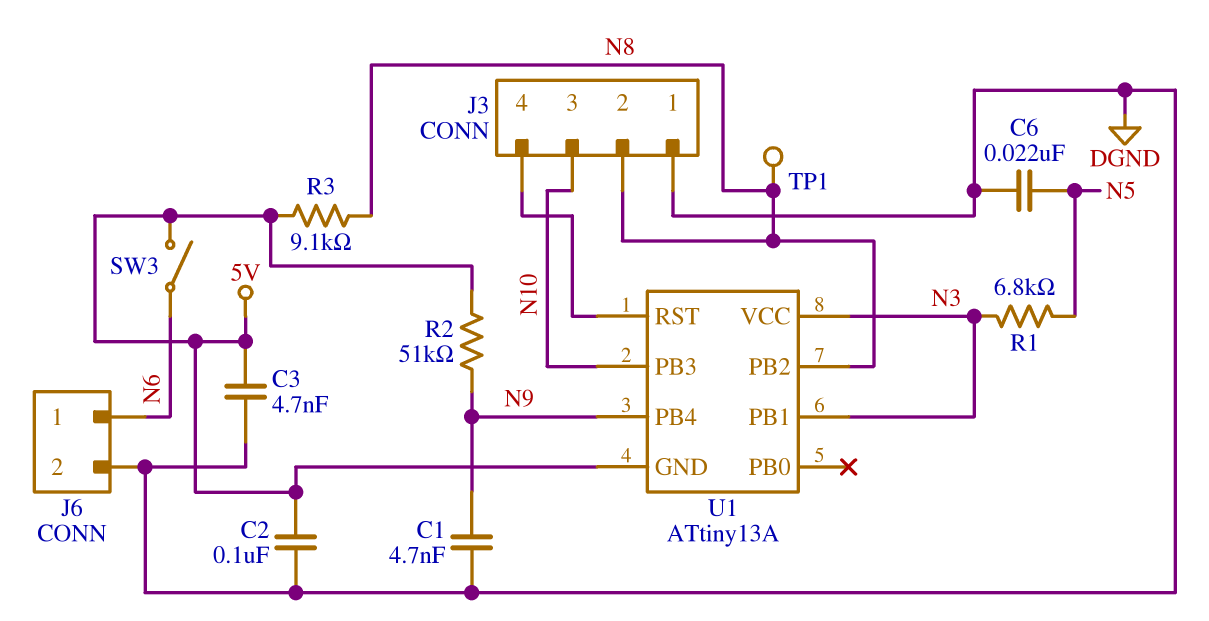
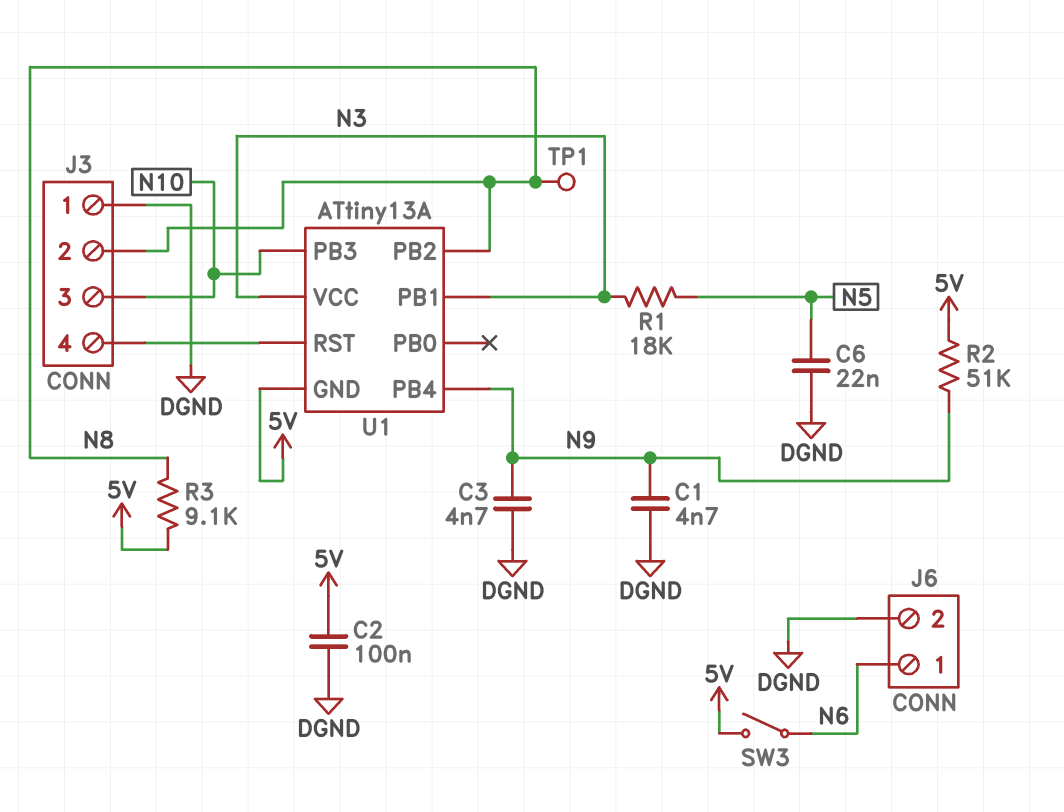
C3: 4.7nF (5V, DGND) -> 4.7nF (DGND, N9)
R1: 6.8k (N3, N5) -> 18k (N3, N5)

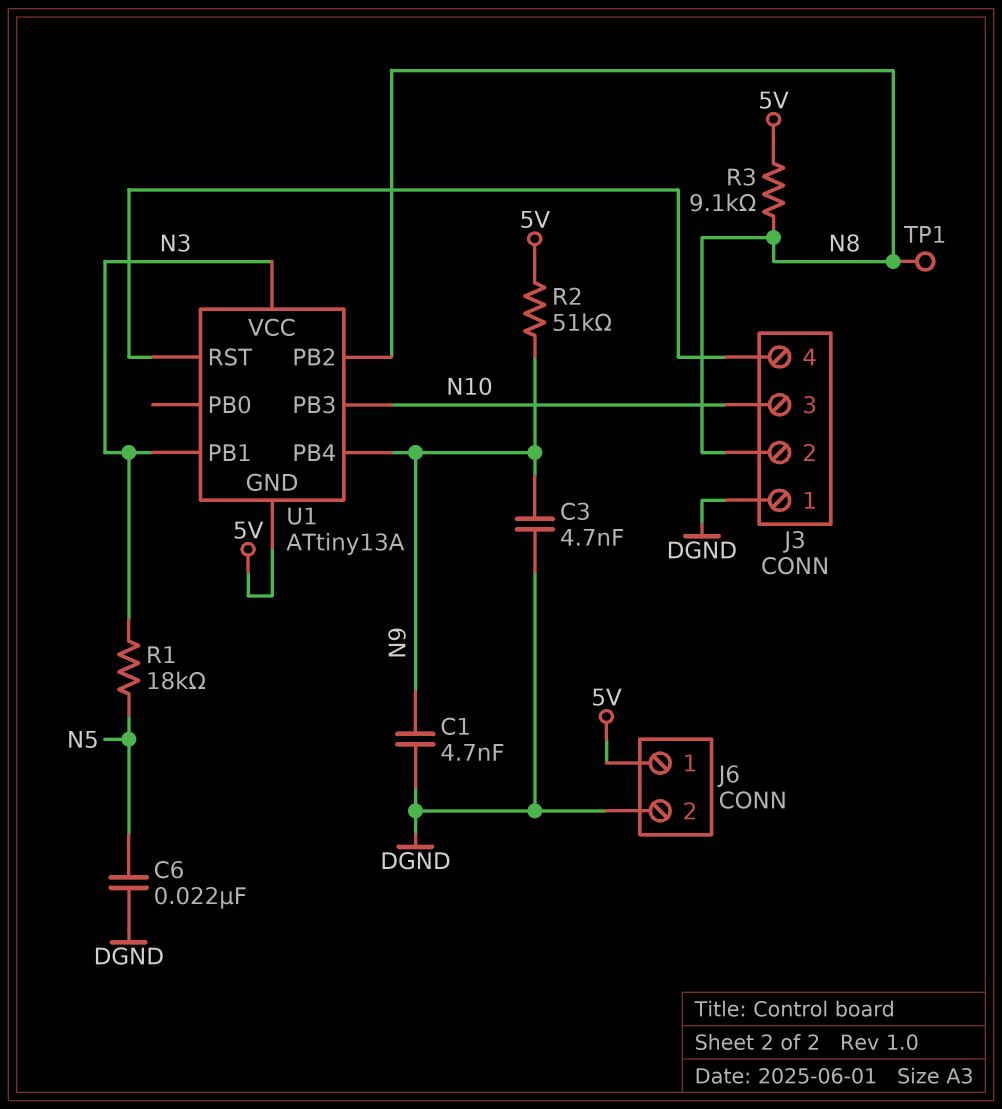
C2: 100nF (5V, DGND) -> none
J6 pin 1: N6 -> 5V
SW3: switch (5V, N6) -> none

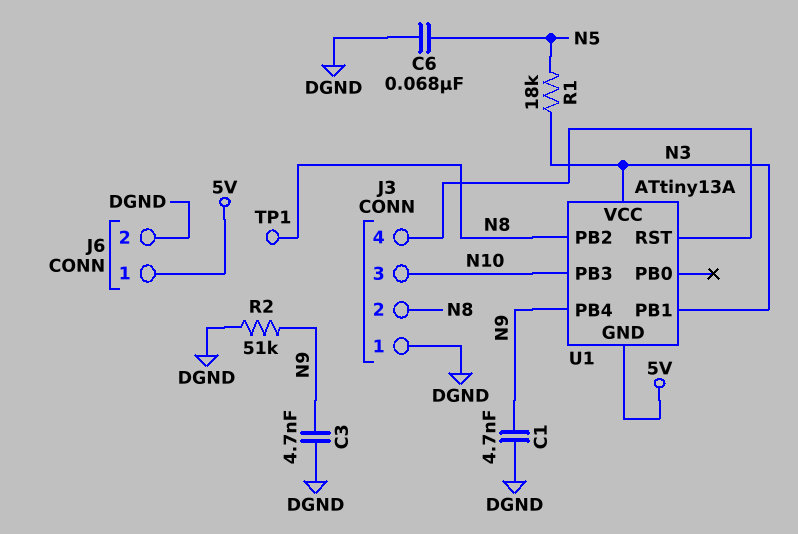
C6: 22nF (DGND, N5) -> 68nF (DGND, N5)
R2: 51k (5V, N9) -> 51k (DGND, N9)
R3: 9.1k (5V, N8) -> none

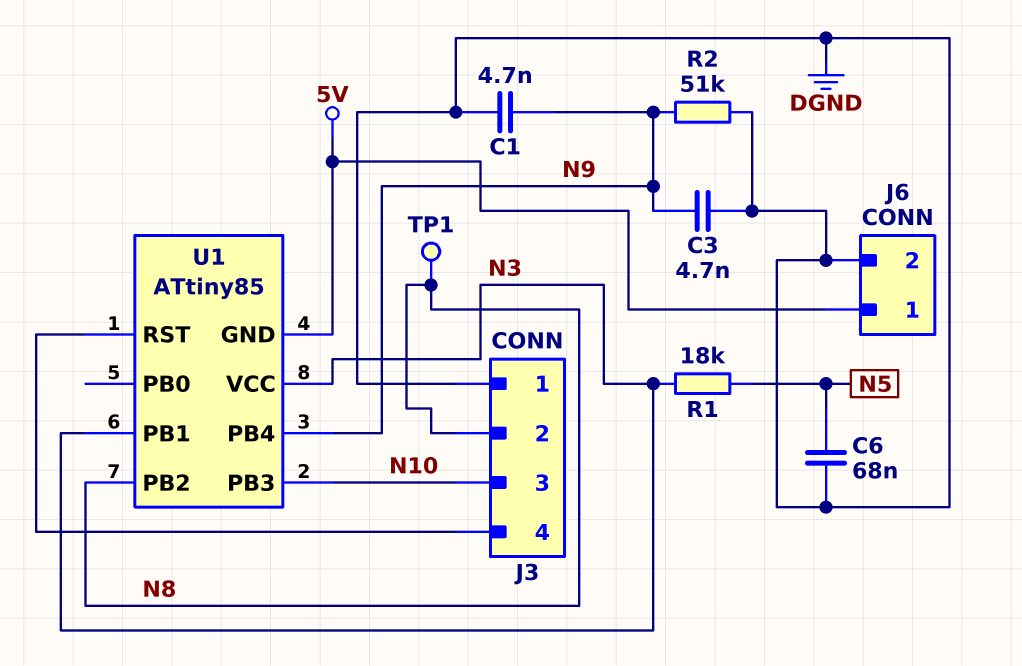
U1: ATtiny13A -> ATtiny85

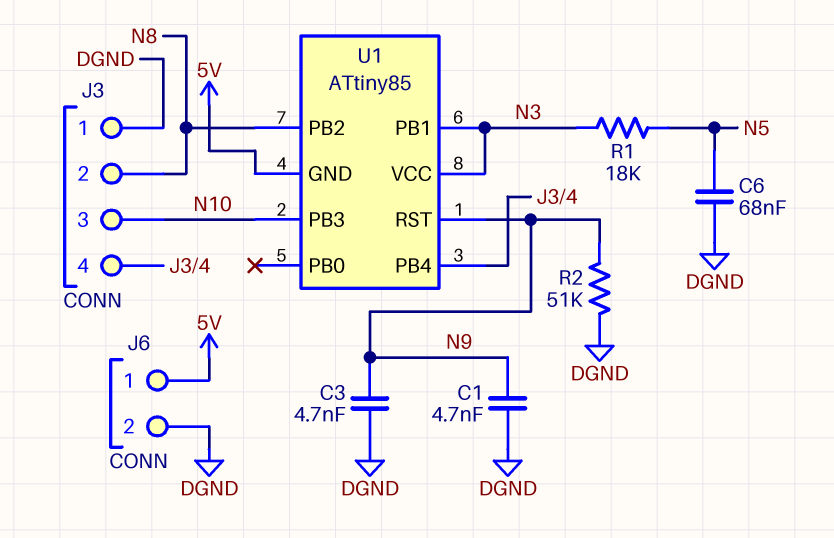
TP1: test point (N8) -> none
U1 pin PB4: N9 -> J3/4
U1 pin RST: J3/4 -> N9

